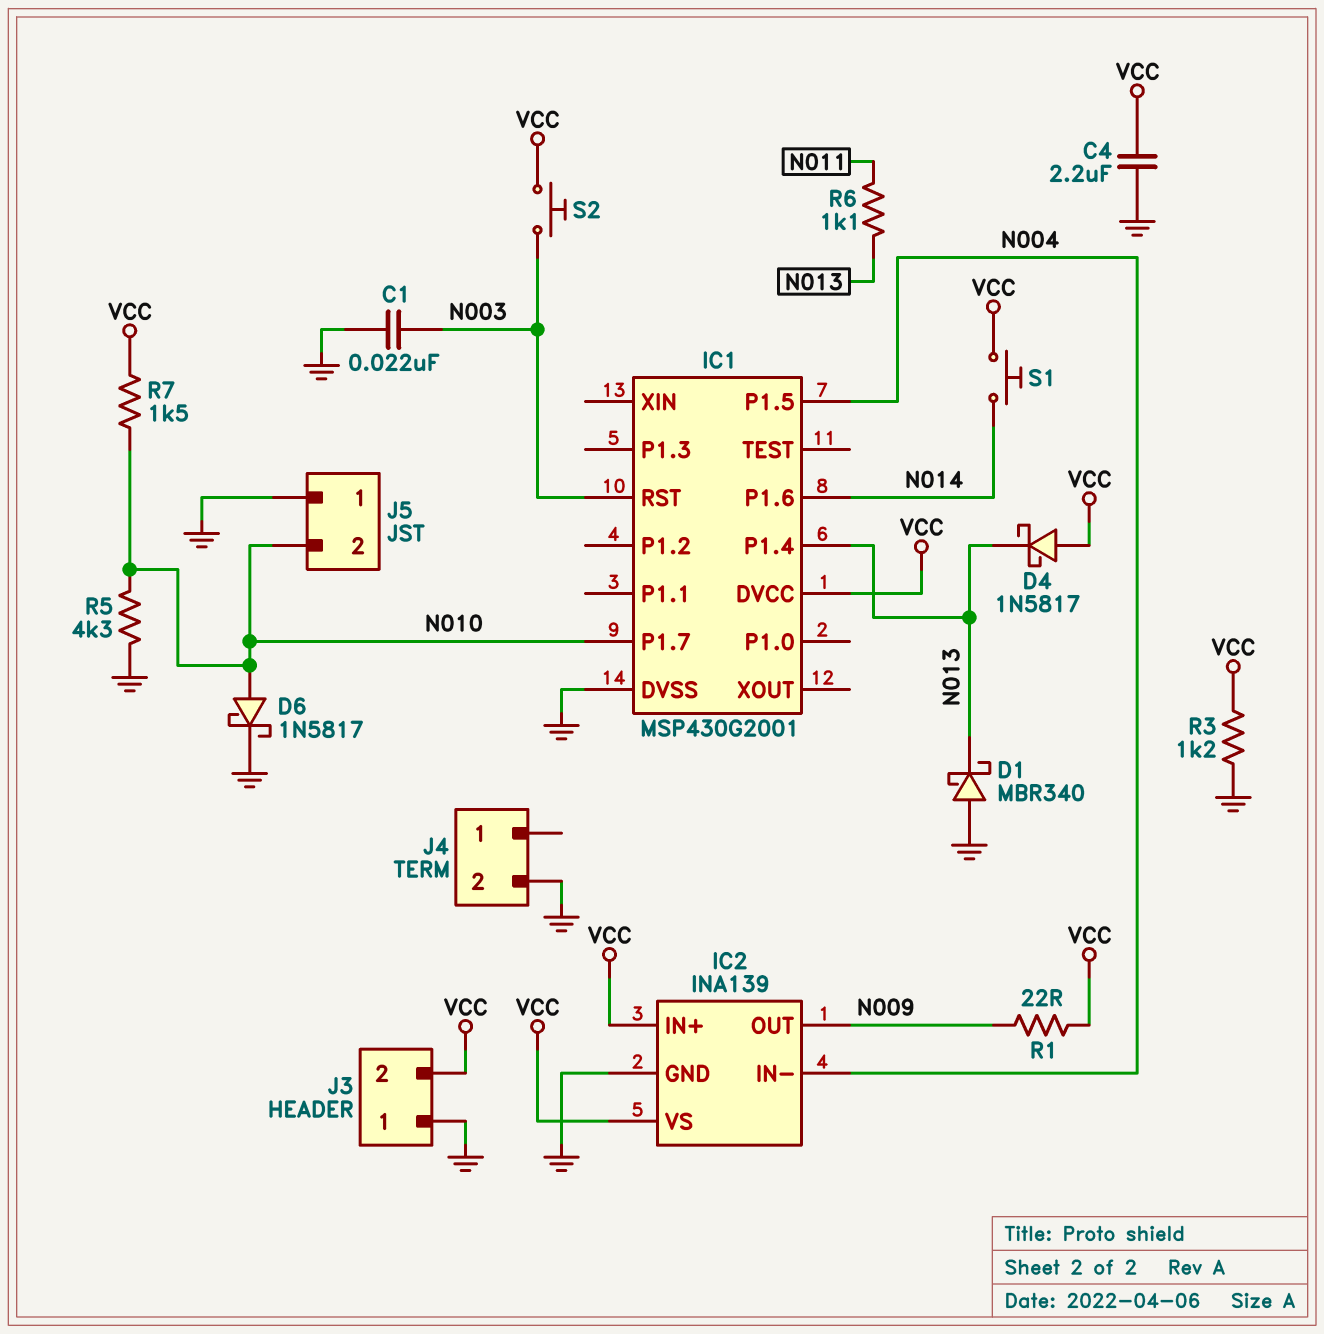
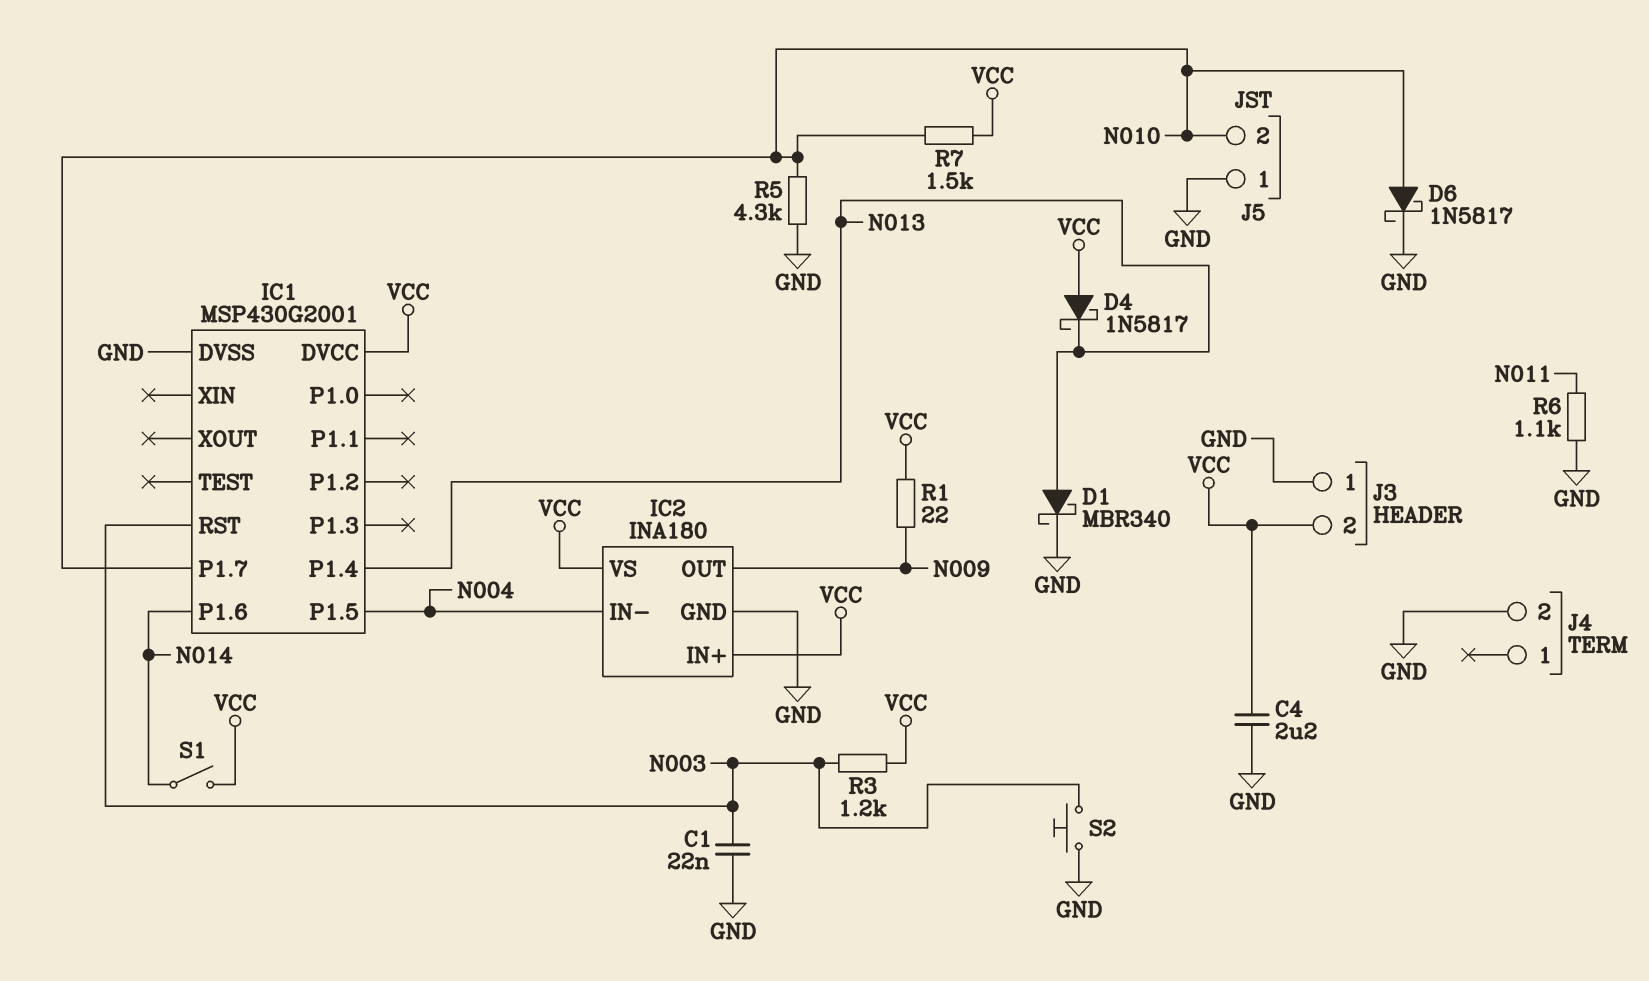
D1: schottky MBR340 (A GND, K N013) -> schottky MBR340 (A N013, K GND)
IC2: INA139 -> INA180
R3: 1.2k (GND, VCC) -> 1.2k (N003, VCC)
R6: 1.1k (N011, N013) -> 1.1k (GND, N011)
S1: button (N014, VCC) -> switch (N014, VCC)
S2: button (N003, VCC) -> button (GND, N003)

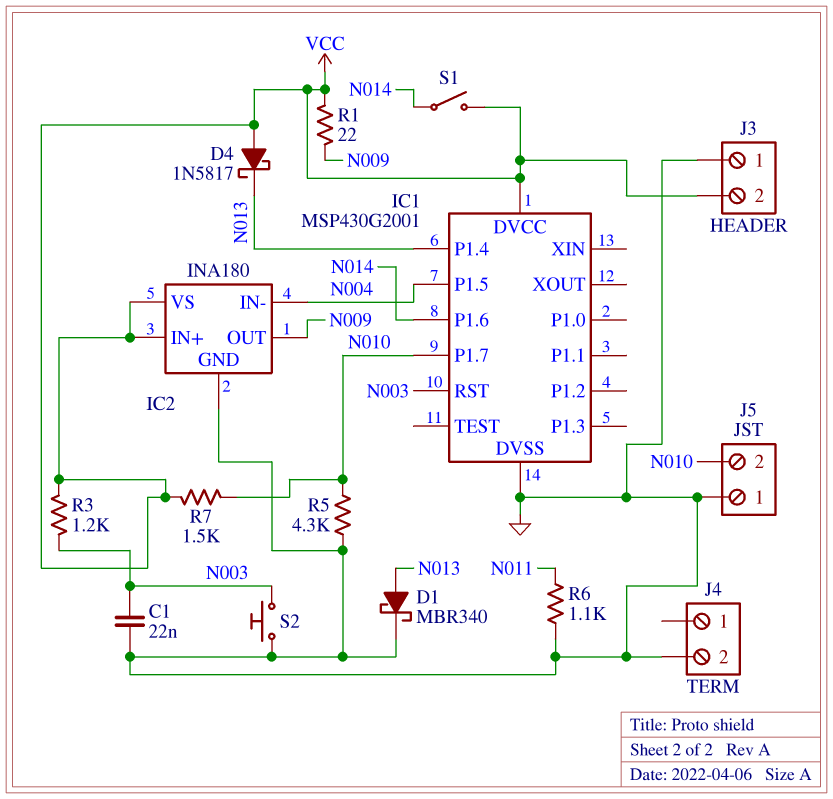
C4: 2.2uF (GND, VCC) -> none
D6: schottky 1N5817 (A N010, K GND) -> none

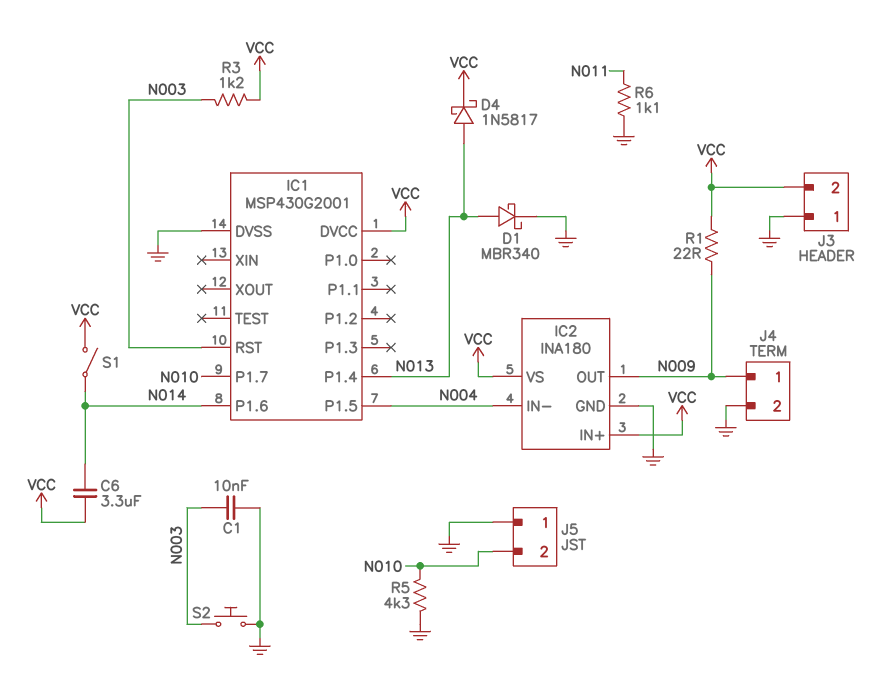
C1: 22nF (GND, N003) -> 10nF (GND, N003)
C6: none -> 3.3uF (N014, VCC)
D4: schottky 1N5817 (A VCC, K N013) -> schottky 1N5817 (A N013, K VCC)
J4 pin 1: none -> N009
R7: 1.5k (N010, VCC) -> none

